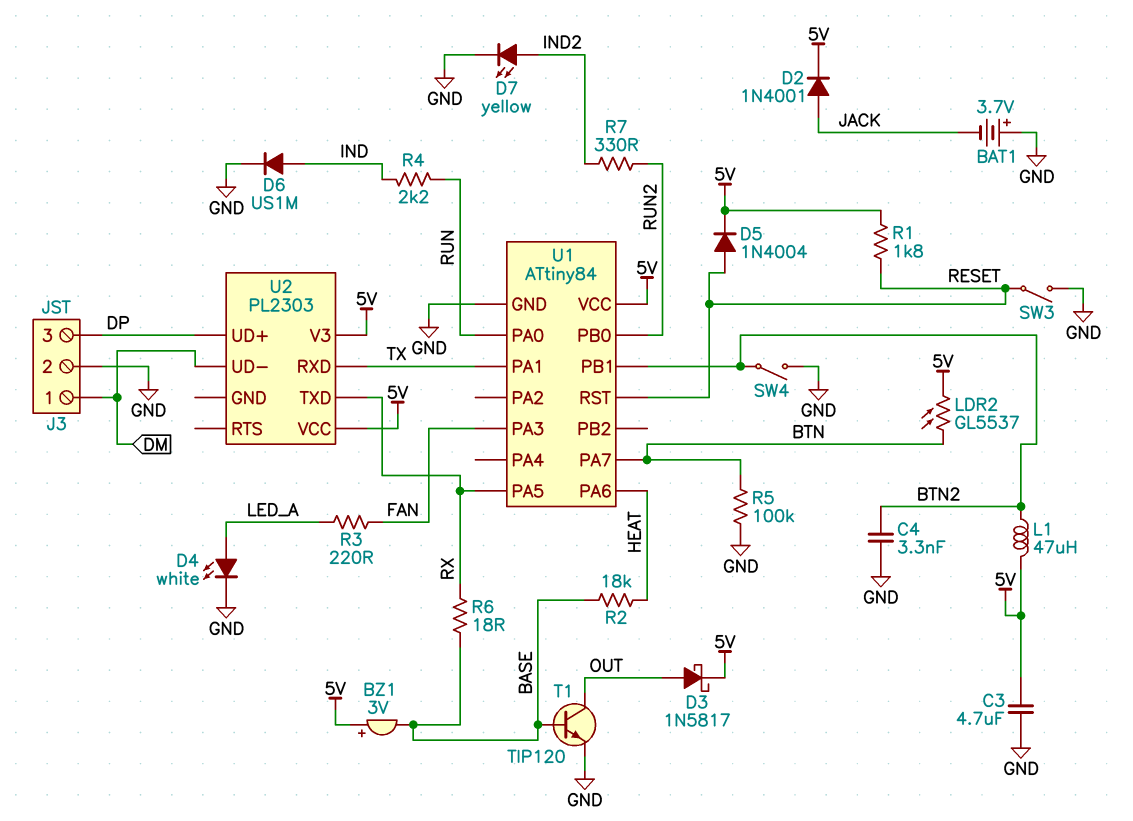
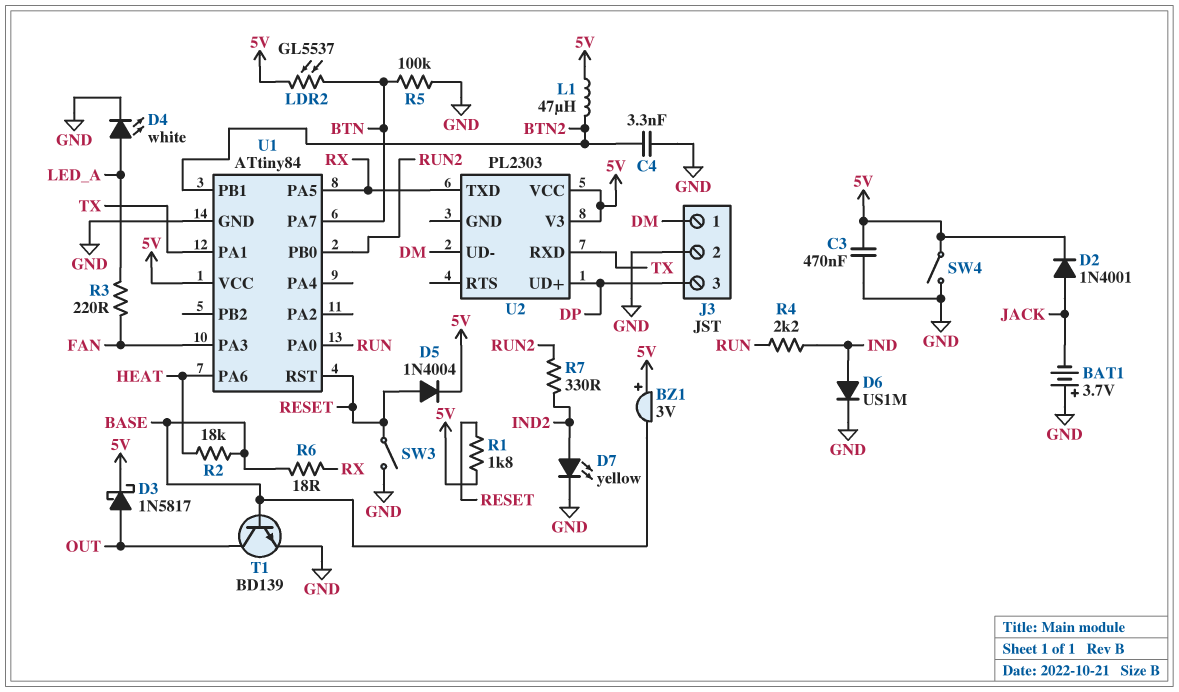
C3: 4.7uF (5V, GND) -> 470nF (5V, GND)
SW4: switch (BTN2, GND) -> switch (5V, GND)
T1: NPN TIP120 (B BASE, C OUT, E GND) -> NPN BD139 (B BASE, C OUT, E GND)

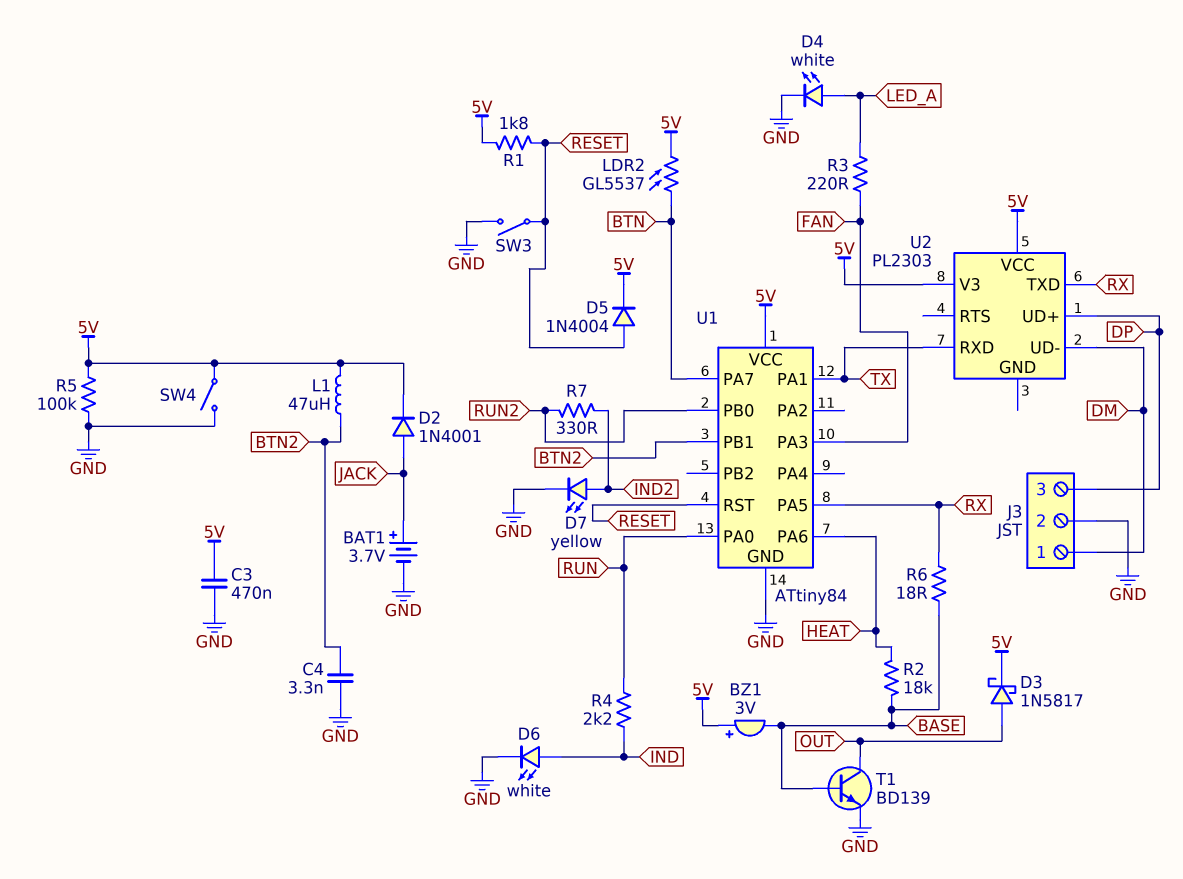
BAT1: 3.7V (plus GND, minus JACK) -> 3.7V (plus JACK, minus GND)
D6: diode US1M (A IND, K GND) -> LED white (A IND, K GND)
R5: 100k (BTN, GND) -> 100k (5V, GND)

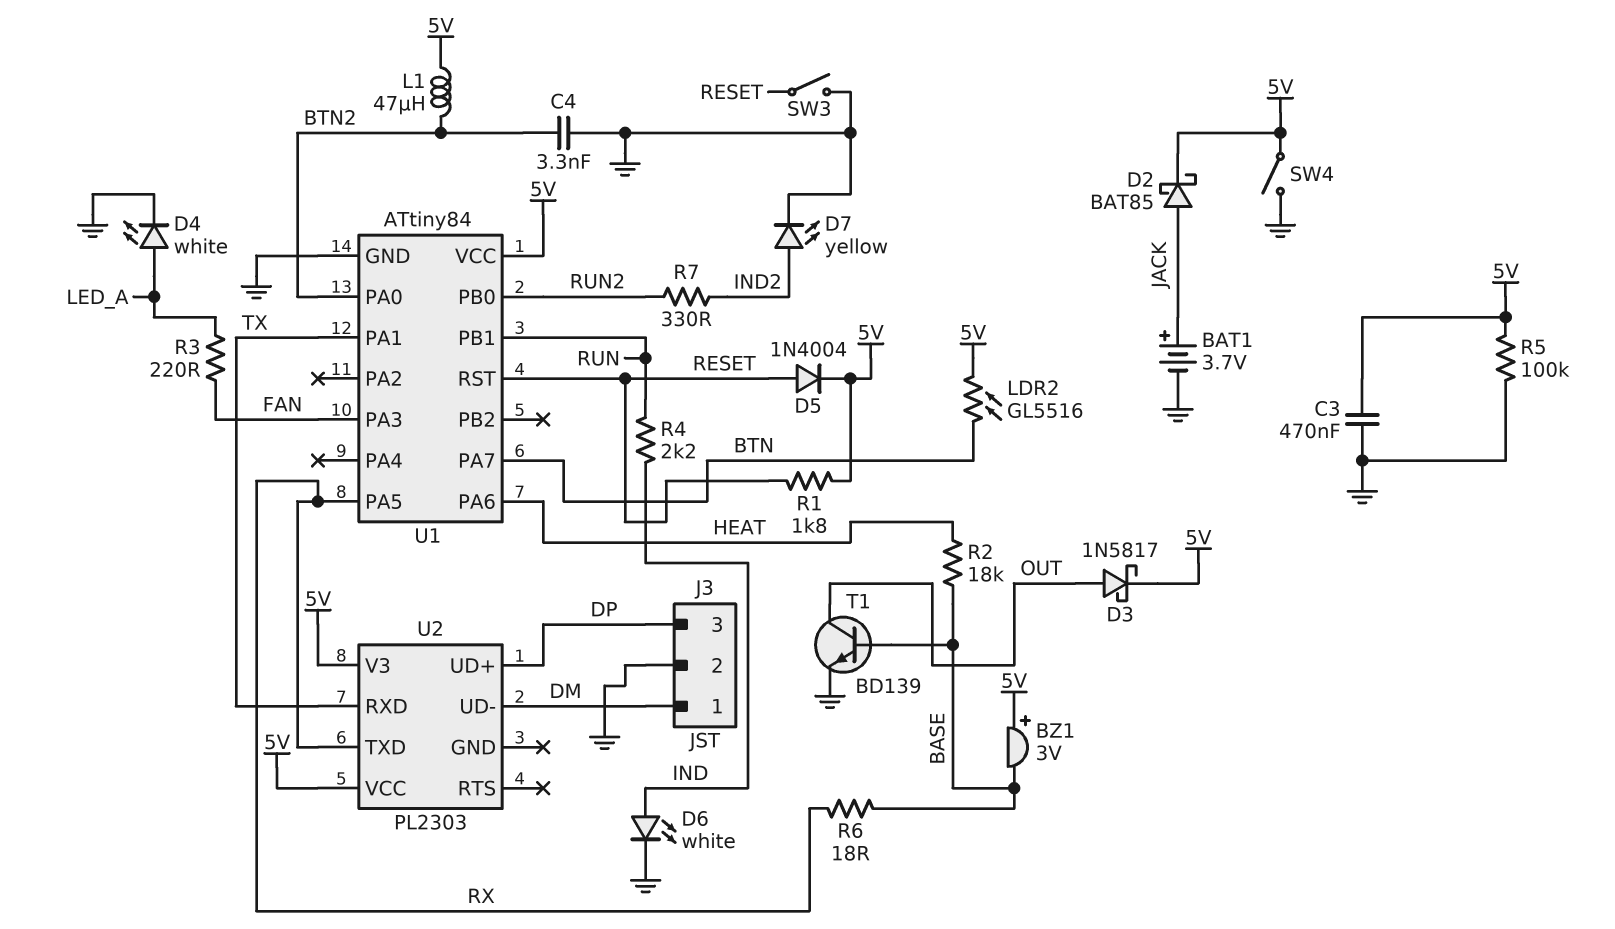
D2: diode 1N4001 (A JACK, K 5V) -> schottky BAT85 (A JACK, K 5V)
LDR2: GL5537 (5V, BTN) -> GL5516 (5V, BTN)
U1 pin PA0: RUN -> BTN2
U1 pin PB1: BTN2 -> RUN

